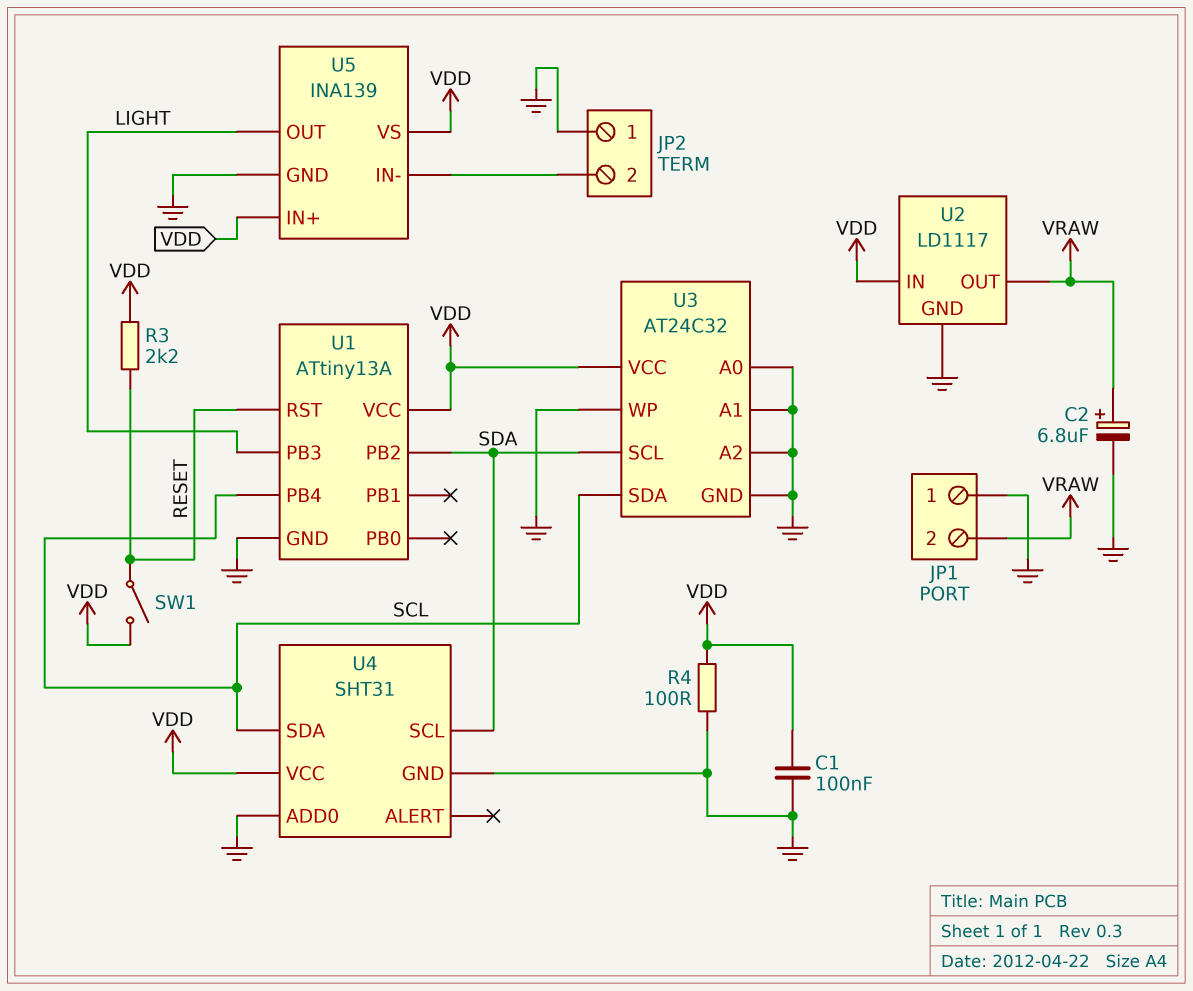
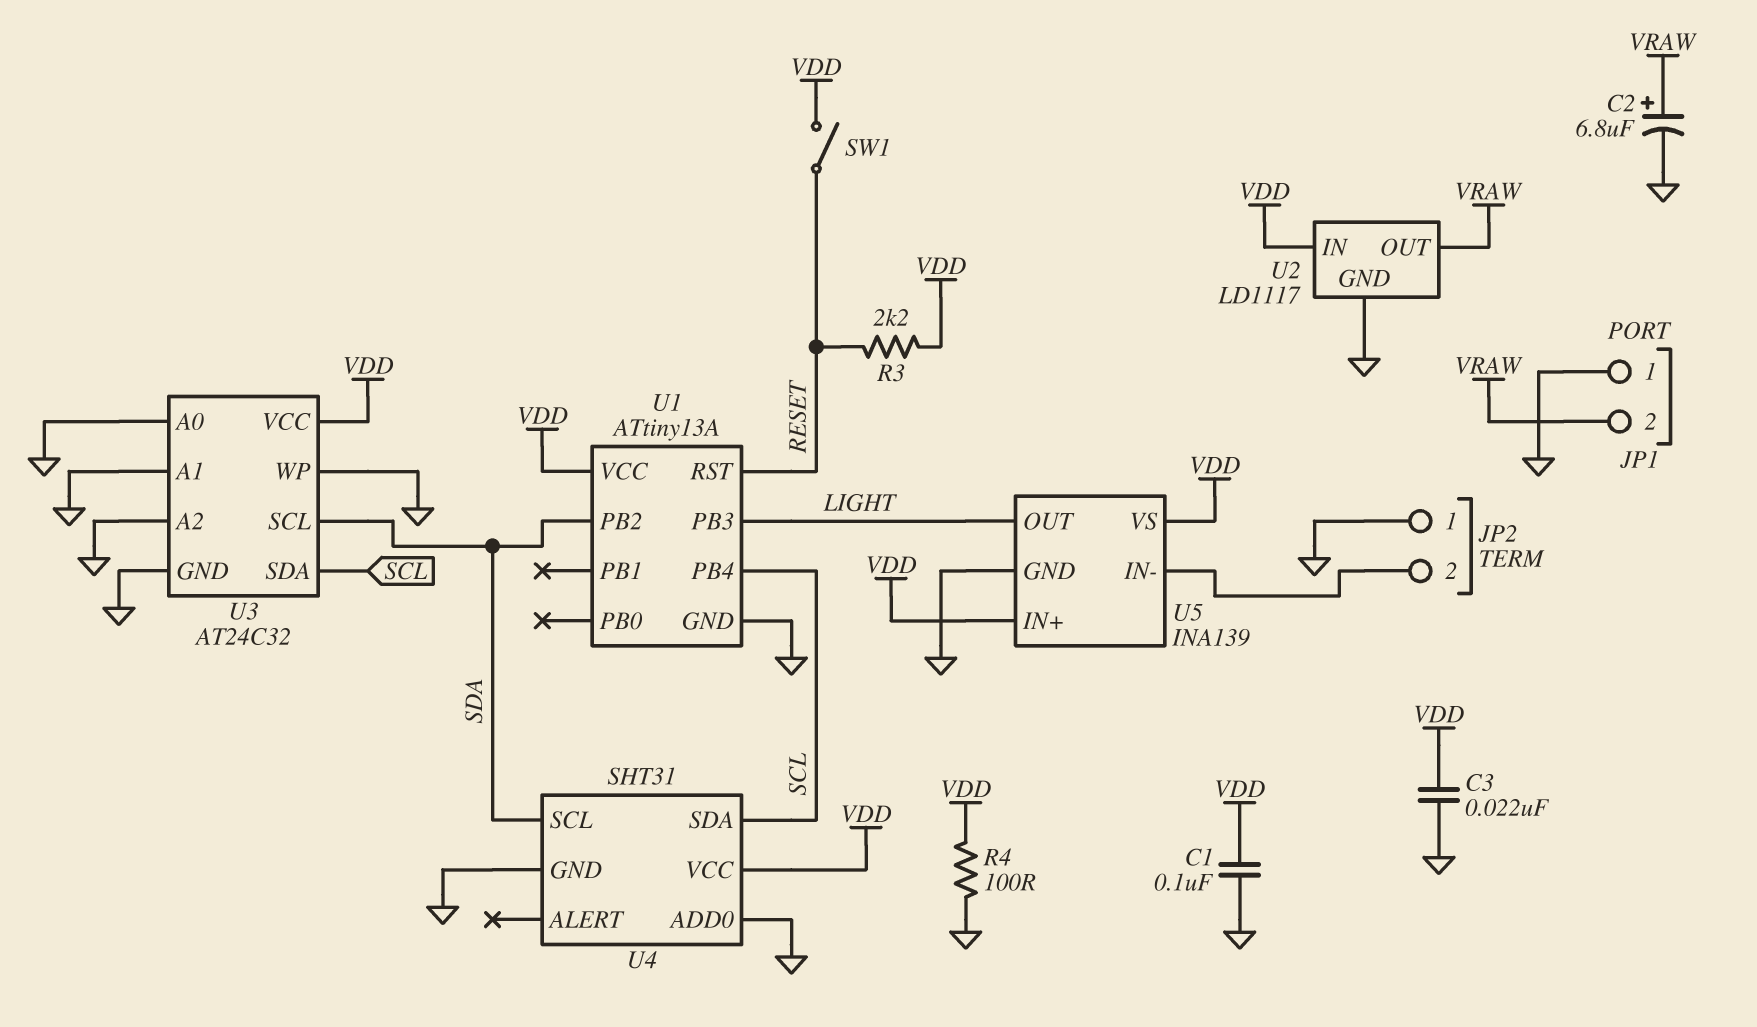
C3: none -> 22nF (GND, VDD)

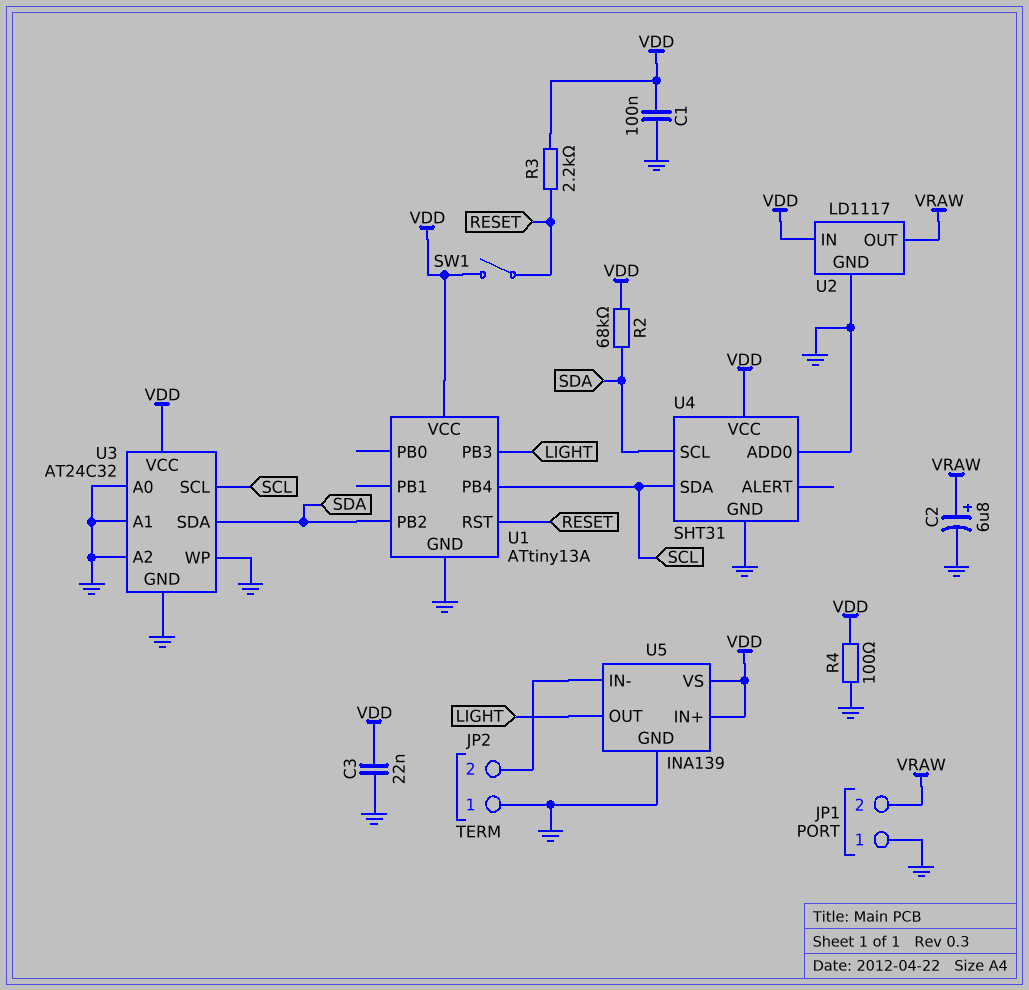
R2: none -> 68k (SDA, VDD)
U3 pin SCL: SDA -> SCL
U3 pin SDA: SCL -> SDA

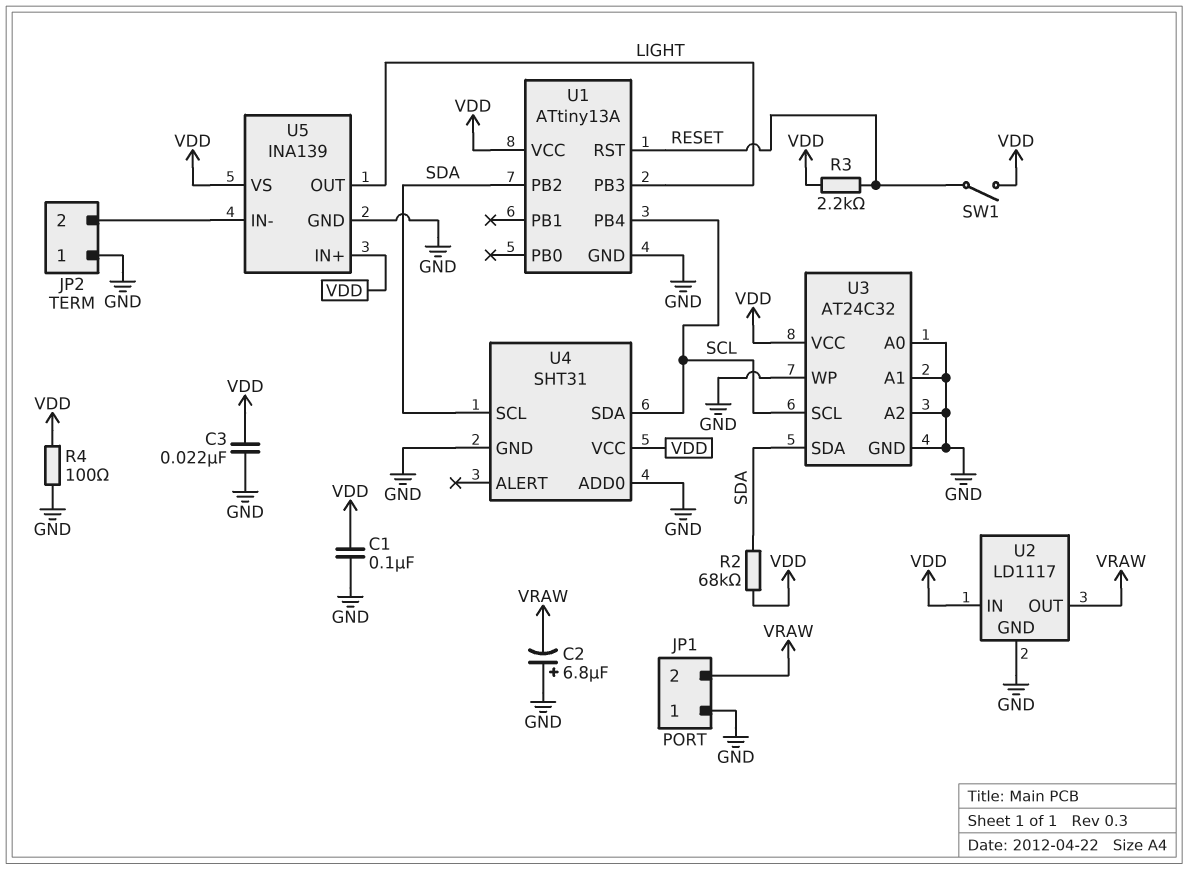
C2: 6.8uF (plus VRAW, minus GND) -> 6.8uF (plus GND, minus VRAW)

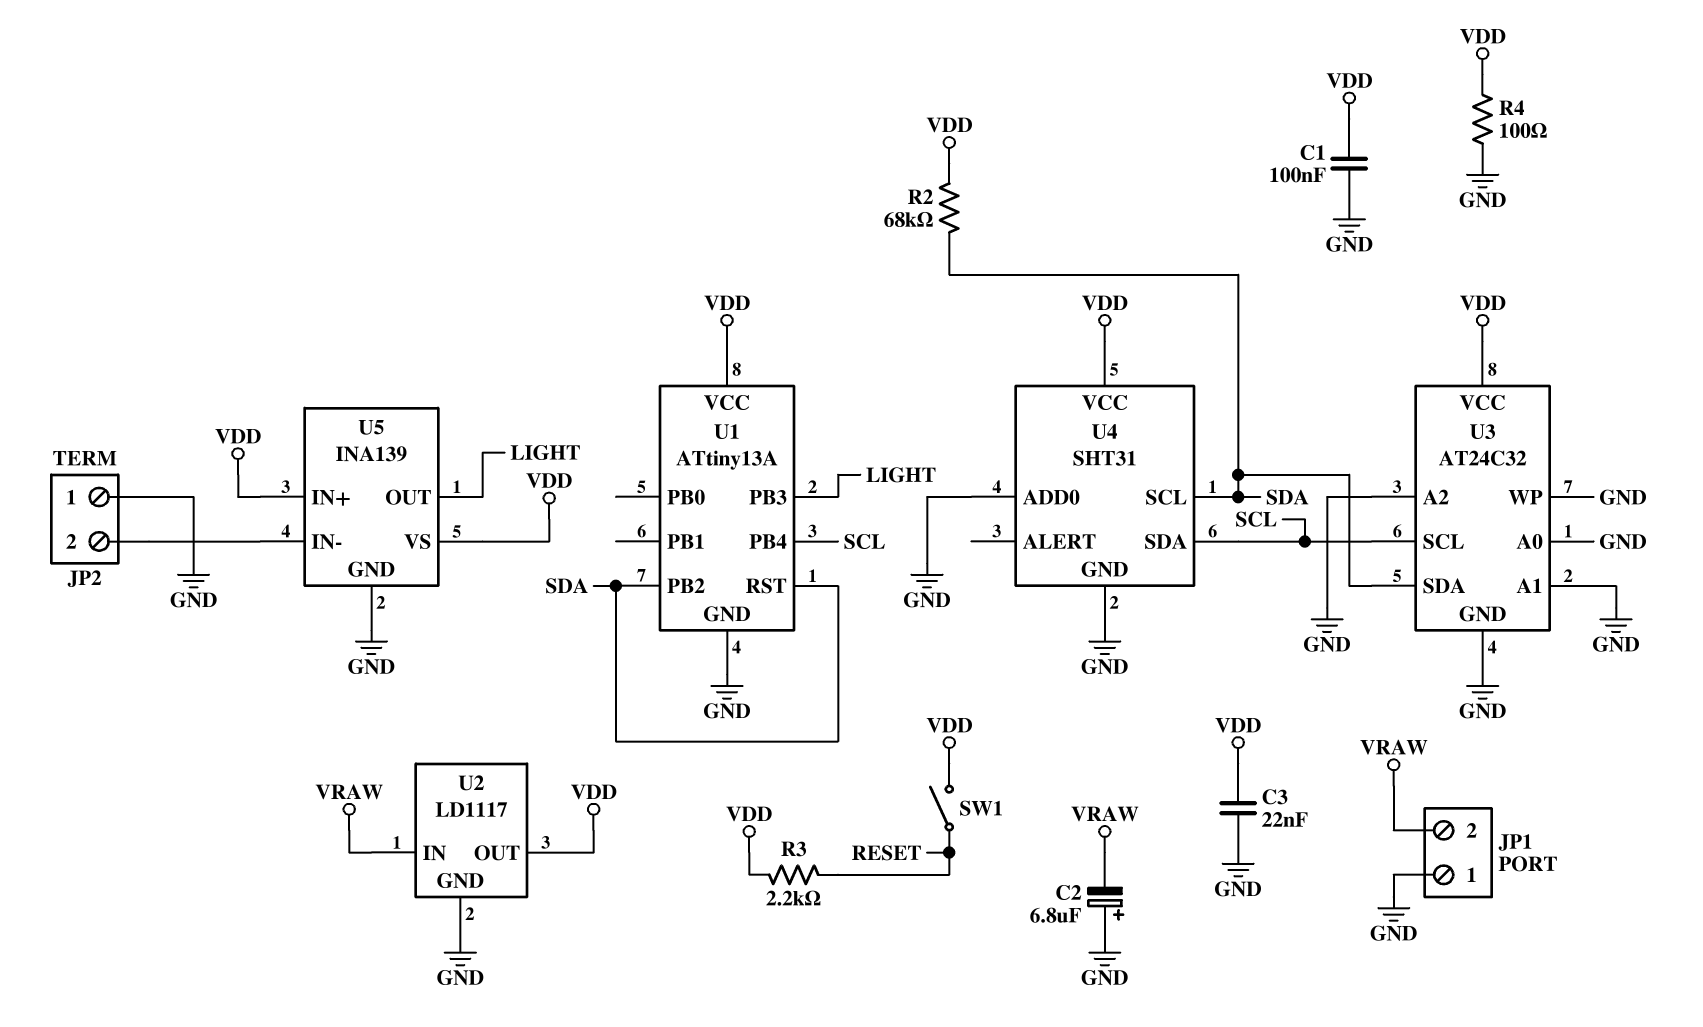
U1 pin RST: RESET -> SDA
U2 pin IN: VDD -> VRAW
U2 pin OUT: VRAW -> VDD

